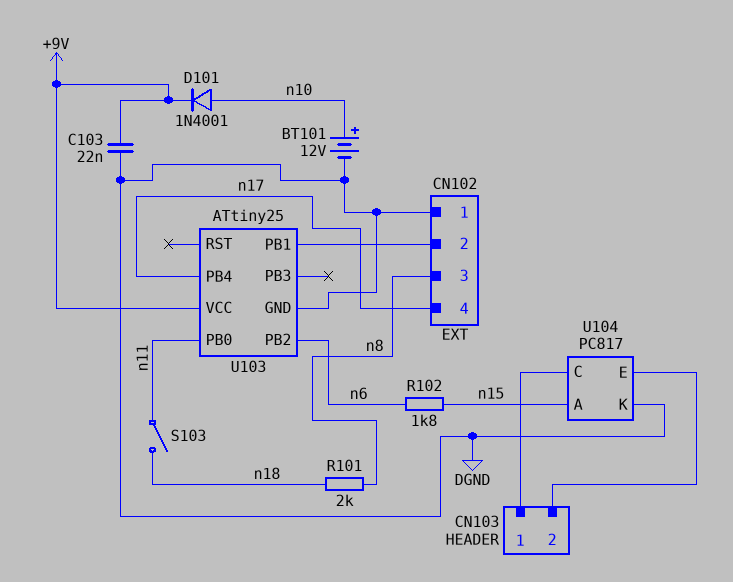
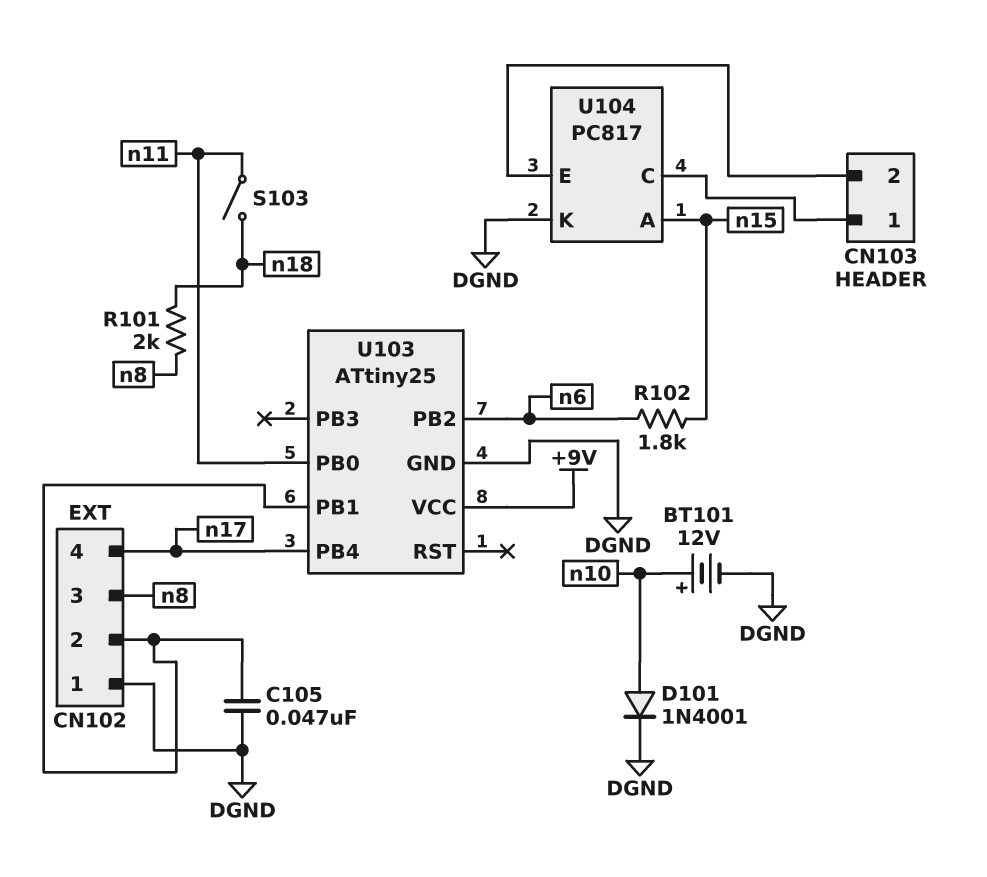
C103: 22nF (+9V, DGND) -> none
C105: none -> 47nF (CN102/2, DGND)
D101: diode 1N4001 (A n10, K +9V) -> diode 1N4001 (A n10, K DGND)

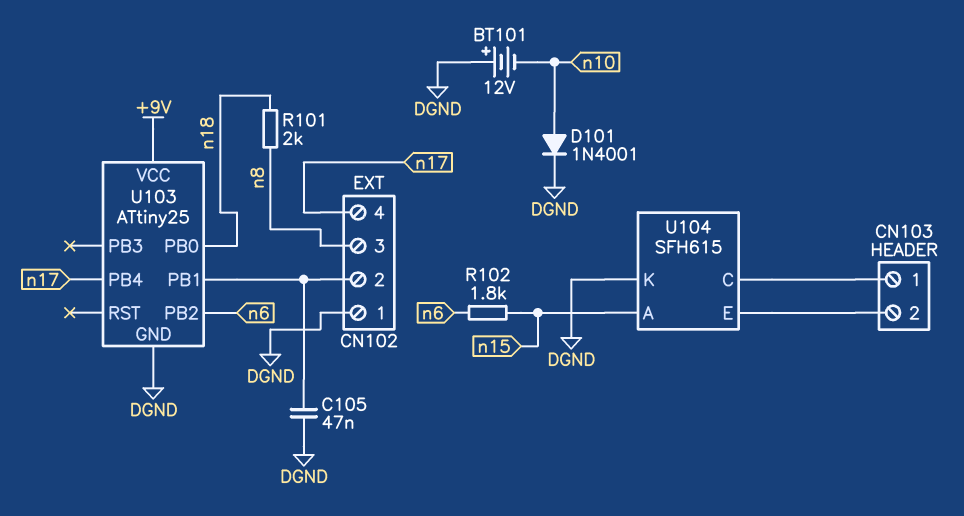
BT101: 12V (plus n10, minus DGND) -> 12V (plus DGND, minus n10)
S103: switch (n11, n18) -> none
U103 pin PB0: n11 -> n18
U104: PC817 -> SFH615

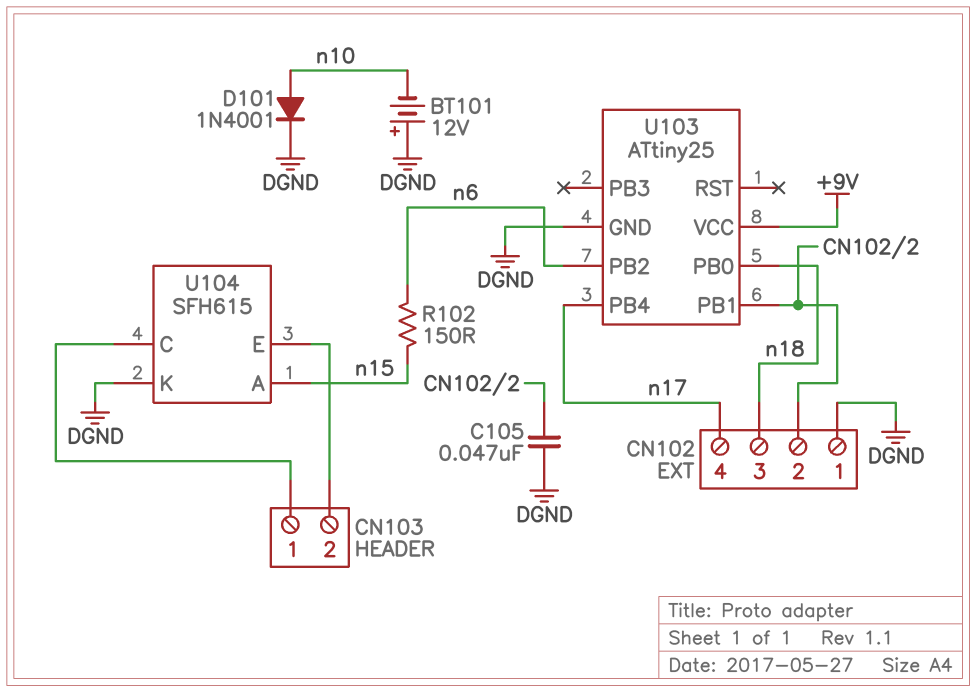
CN102 pin 3: n8 -> n18
R101: 2k (n8, n18) -> none
R102: 1.8k (n6, n15) -> 150 (n6, n15)

